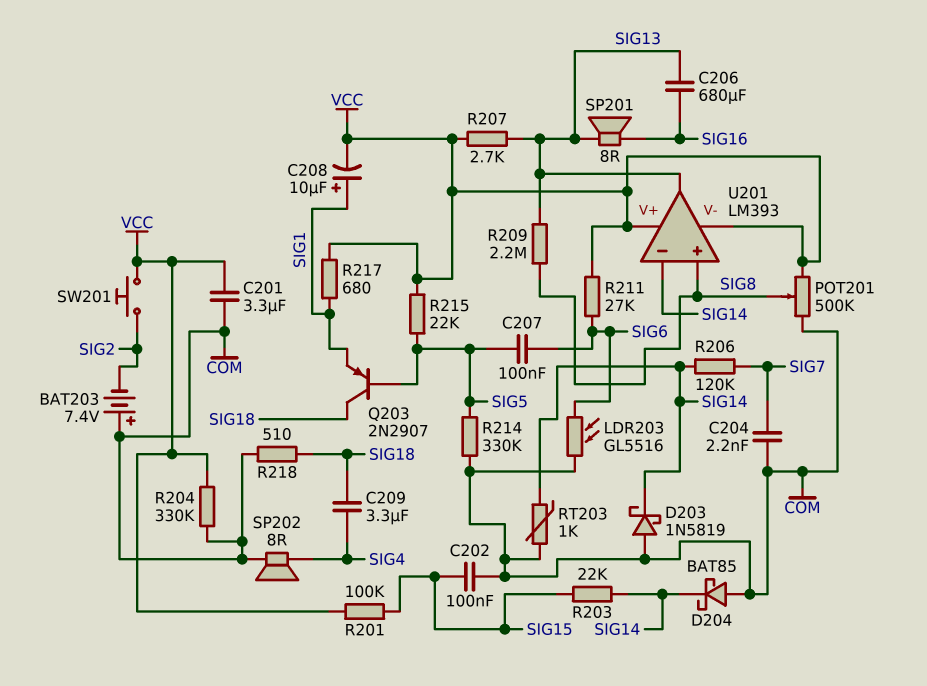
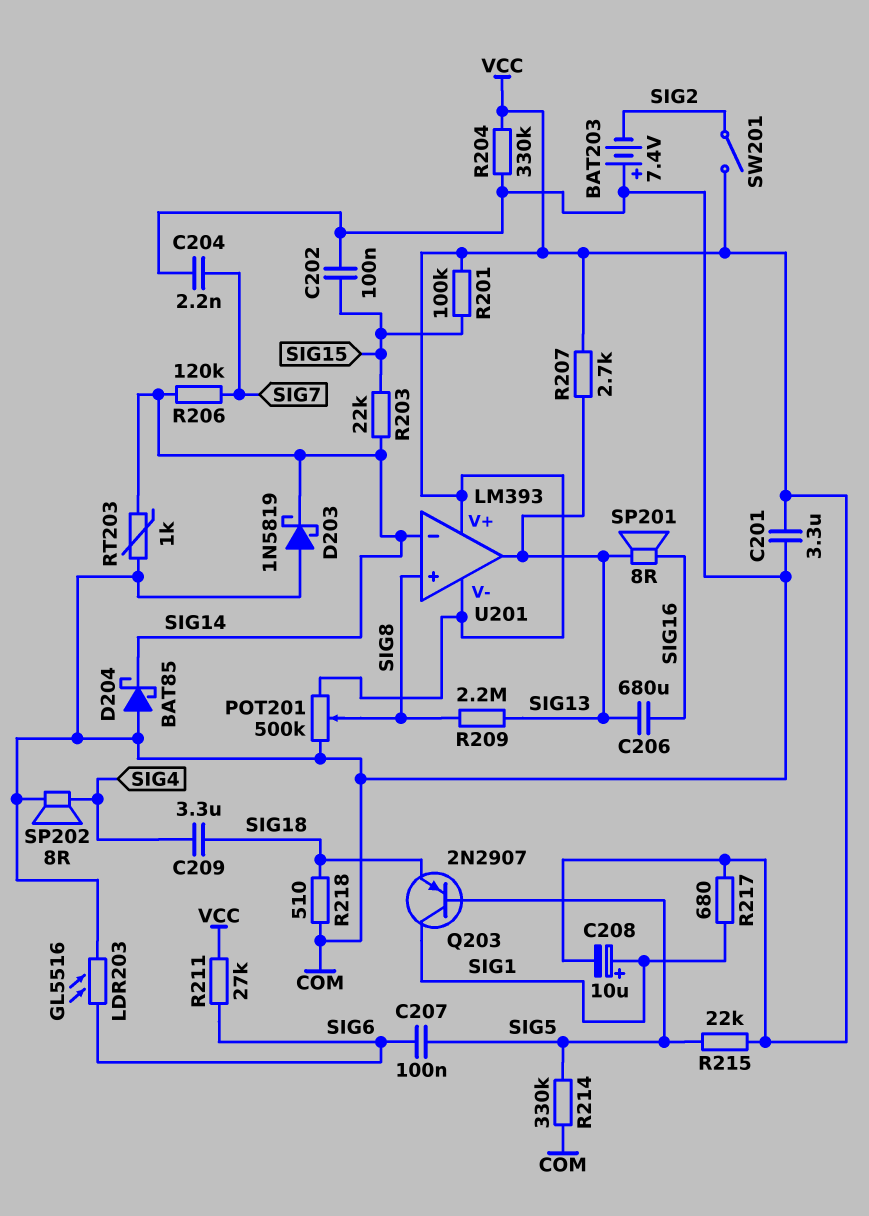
Q203: PNP 2N2907 (B SIG5, C SIG18, E SIG1) -> PNP 2N2907 (B SIG5, C SIG1, E SIG18)
SW201: button (SIG2, VCC) -> switch (SIG2, VCC)

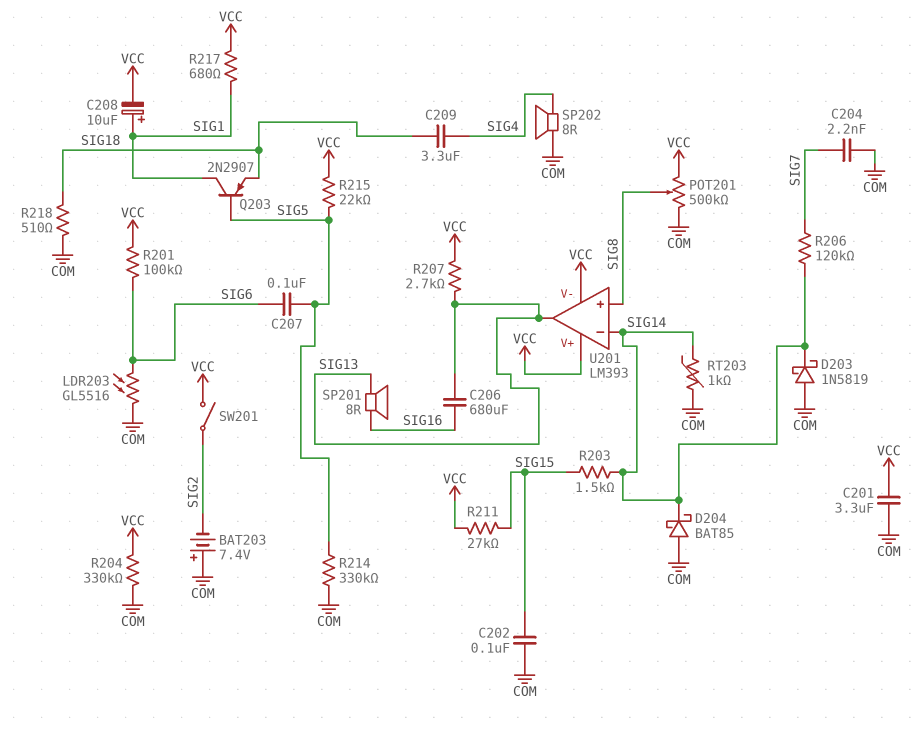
R201: 100k (SIG15, VCC) -> 100k (SIG6, VCC)
R203: 22k (SIG14, SIG15) -> 1.5k (SIG14, SIG15)
R209: 2.2M (SIG8, SIG13) -> none
R211: 27k (SIG6, VCC) -> 27k (SIG15, VCC)

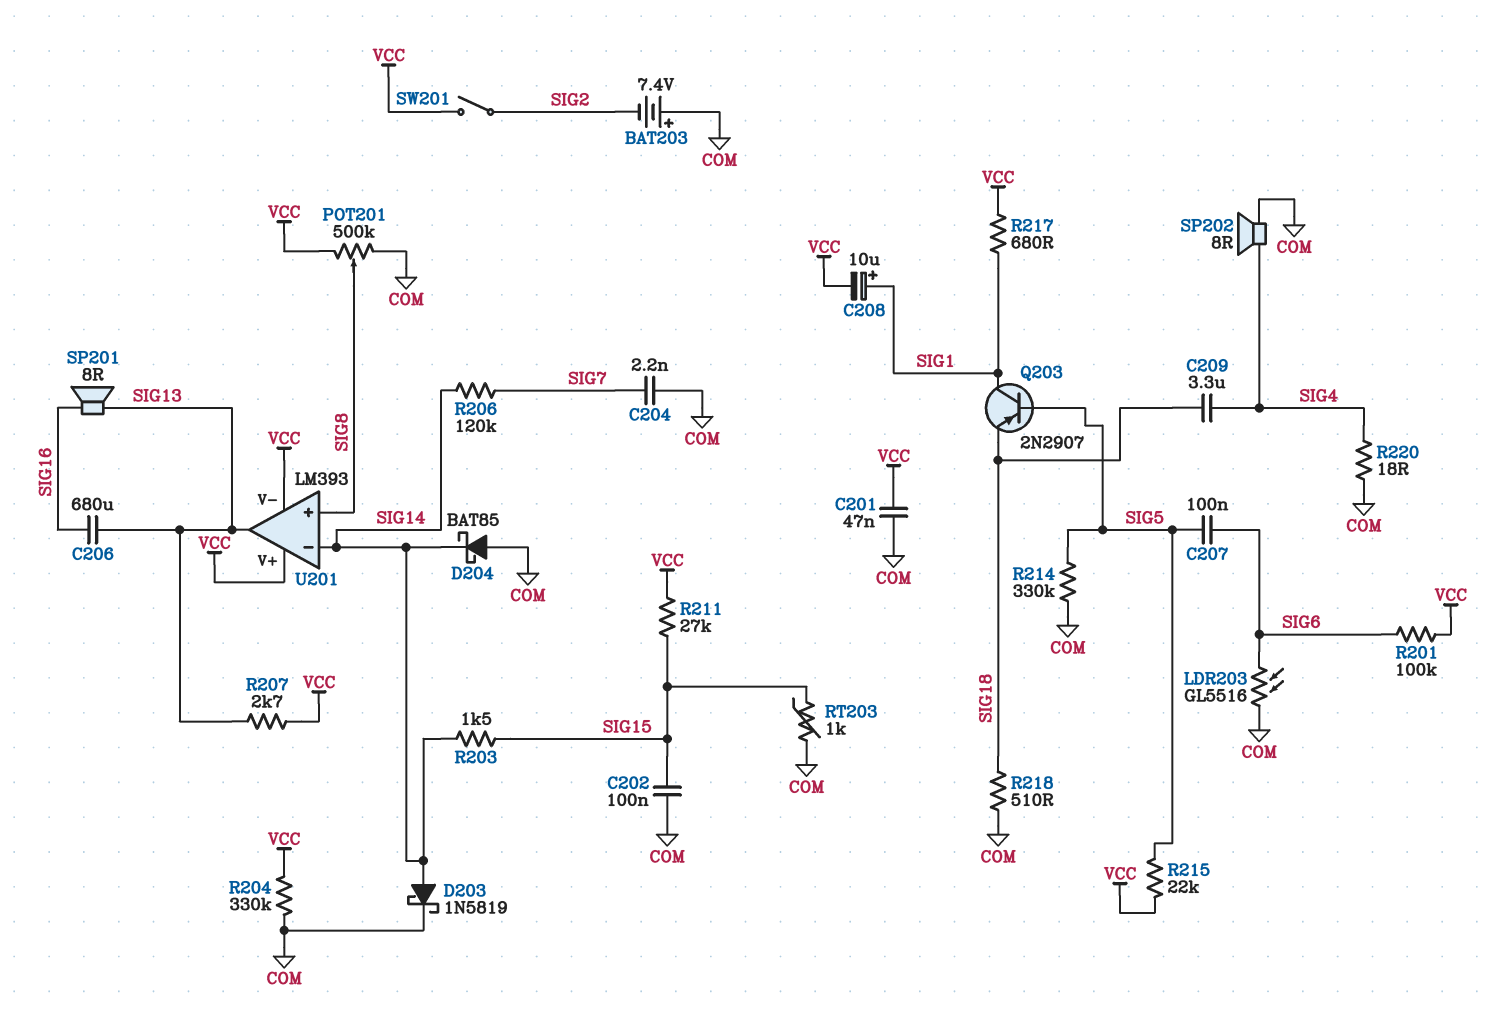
C201: 3.3uF (COM, VCC) -> 47nF (COM, VCC)
D203: schottky 1N5819 (A COM, K SIG14) -> schottky 1N5819 (A SIG14, K COM)
R220: none -> 18 (COM, SIG4)
RT203: 1k (COM, SIG14) -> 1k (COM, SIG15)

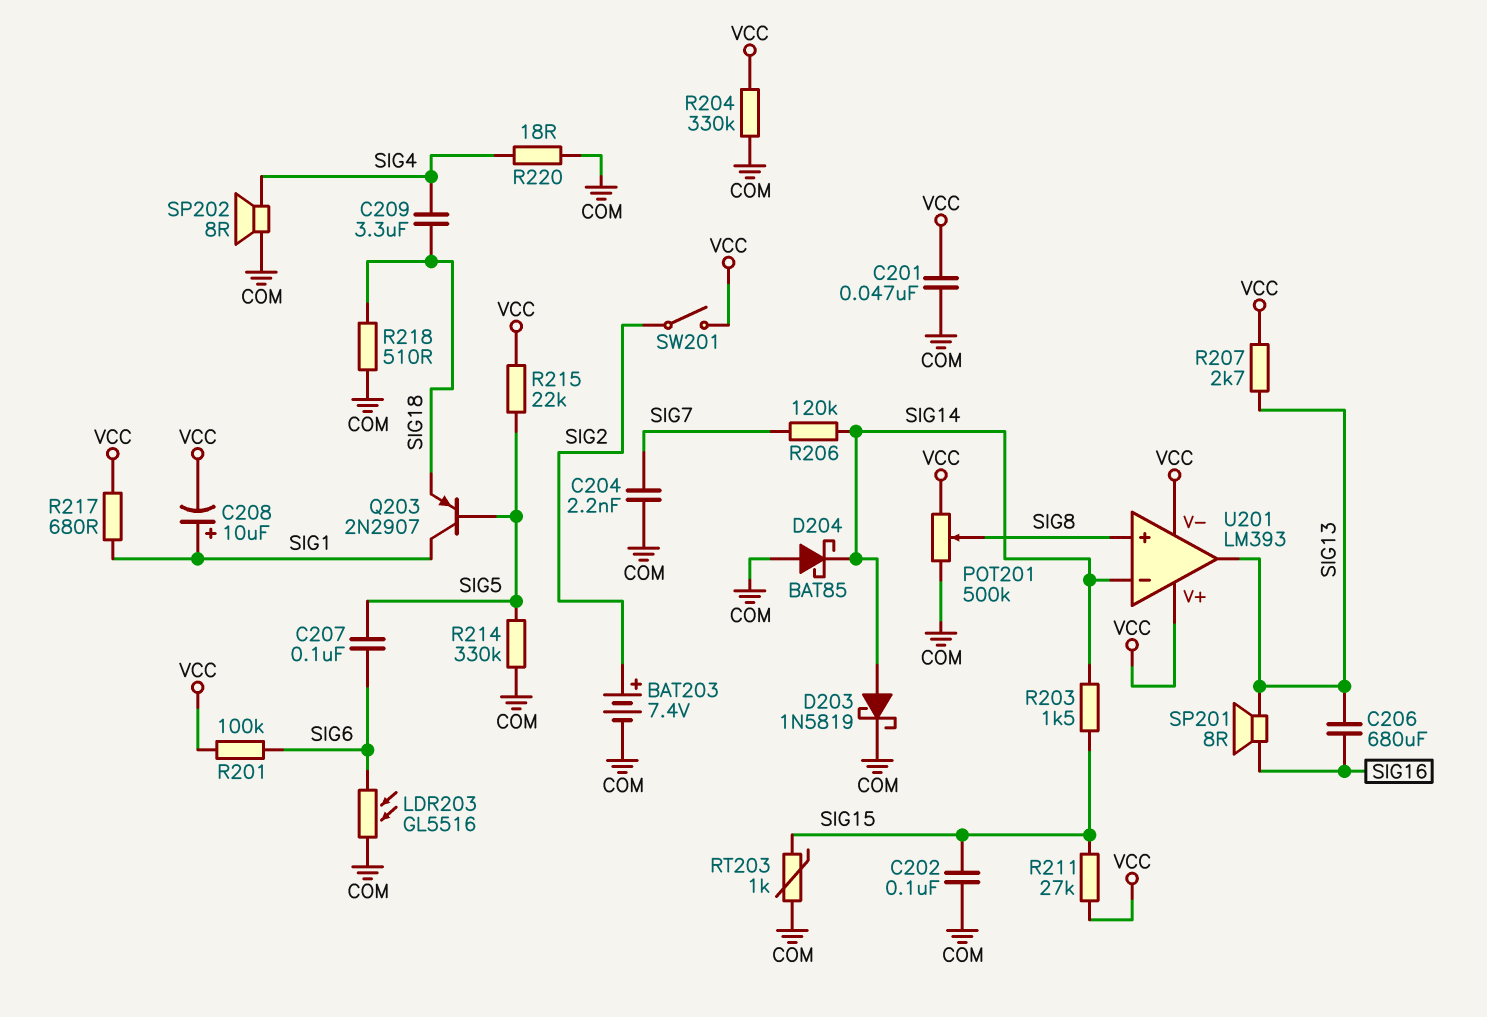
BAT203: 7.4V (plus COM, minus SIG2) -> 7.4V (plus SIG2, minus COM)

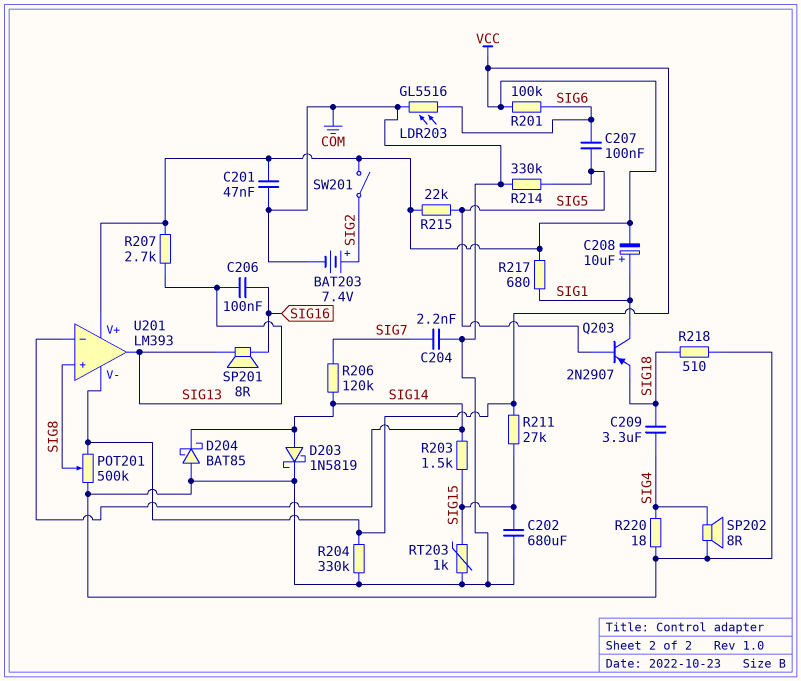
C202: 100nF (COM, SIG15) -> 680uF (COM, SIG15)
C206: 680uF (SIG13, SIG16) -> 100nF (SIG13, SIG16)

